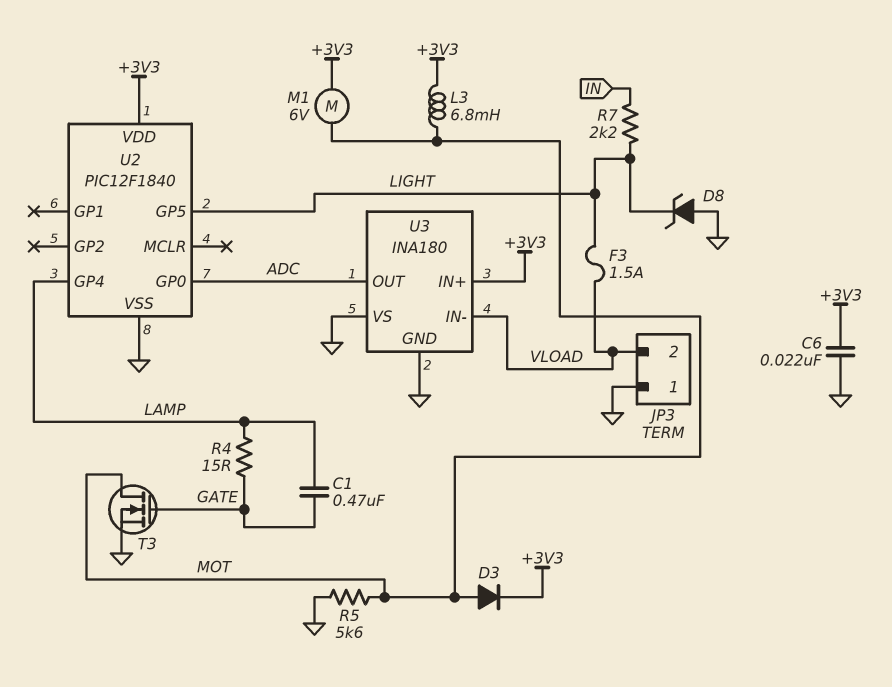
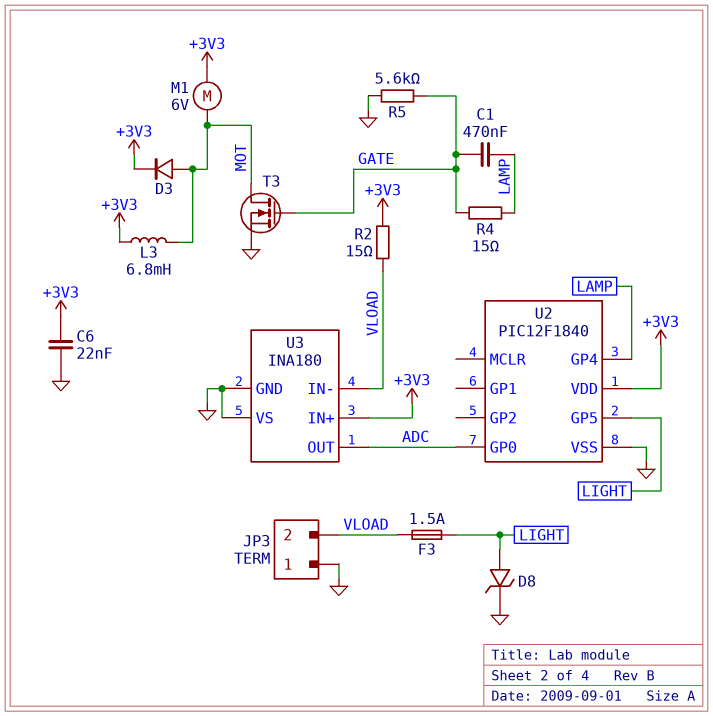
D8: zener (A GND, K LIGHT) -> zener (A LIGHT, K GND)
R2: none -> 15 (+3V3, VLOAD)
R5: 5.6k (GND, MOT) -> 5.6k (GATE, GND)
R7: 2.2k (IN, LIGHT) -> none

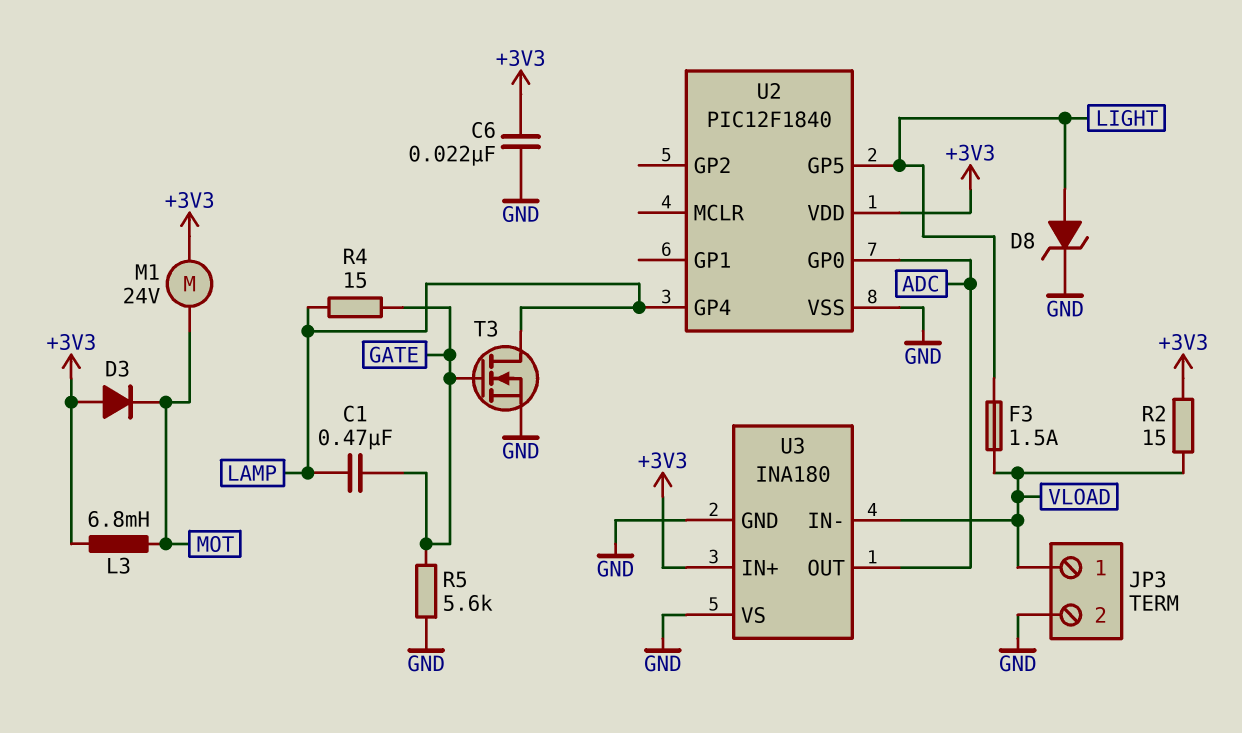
D3: diode (A MOT, K +3V3) -> diode (A +3V3, K MOT)
JP3 pin 1: GND -> VLOAD
JP3 pin 2: VLOAD -> GND
M1: motor 6V (+3V3, MOT) -> motor 24V (+3V3, MOT)
T3: NMOS (G GATE, D MOT, S GND) -> NMOS (G GATE, D LAMP, S GND)

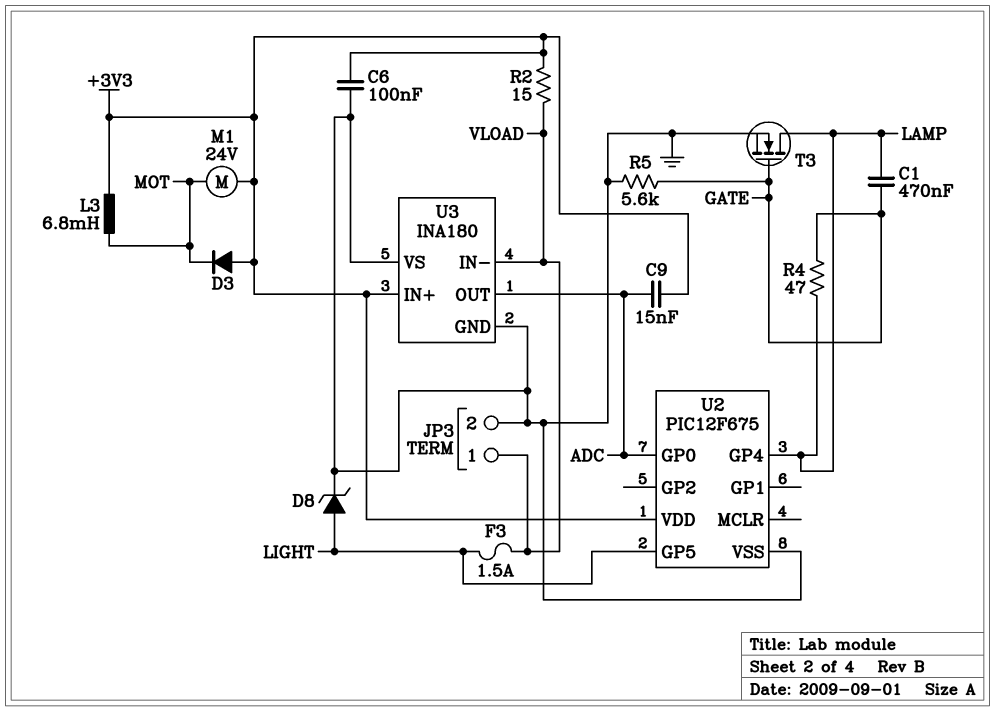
C6: 22nF (+3V3, GND) -> 100nF (+3V3, GND)
C9: none -> 15nF (+3V3, ADC)
R4: 15 (GATE, LAMP) -> 47 (GATE, LAMP)
U2: PIC12F1840 -> PIC12F675

